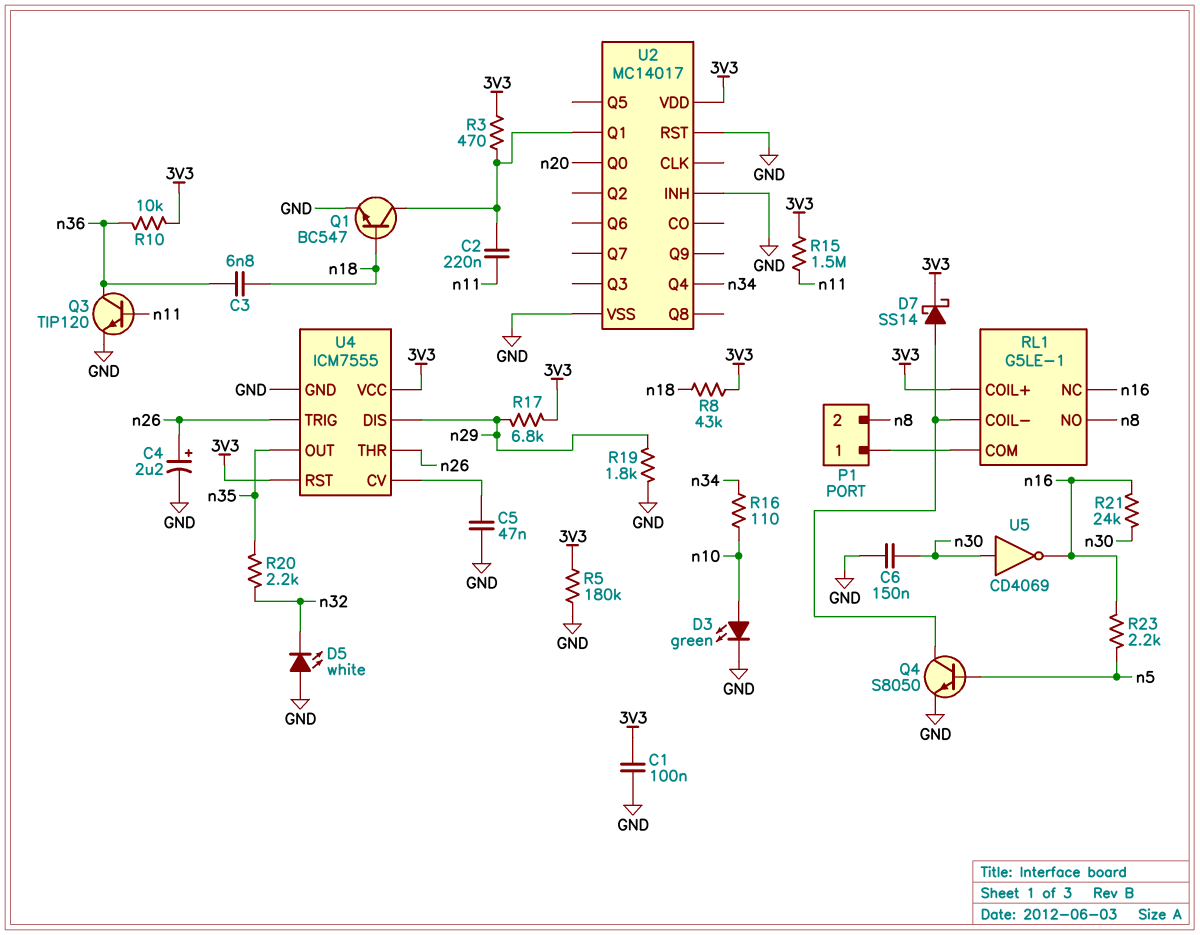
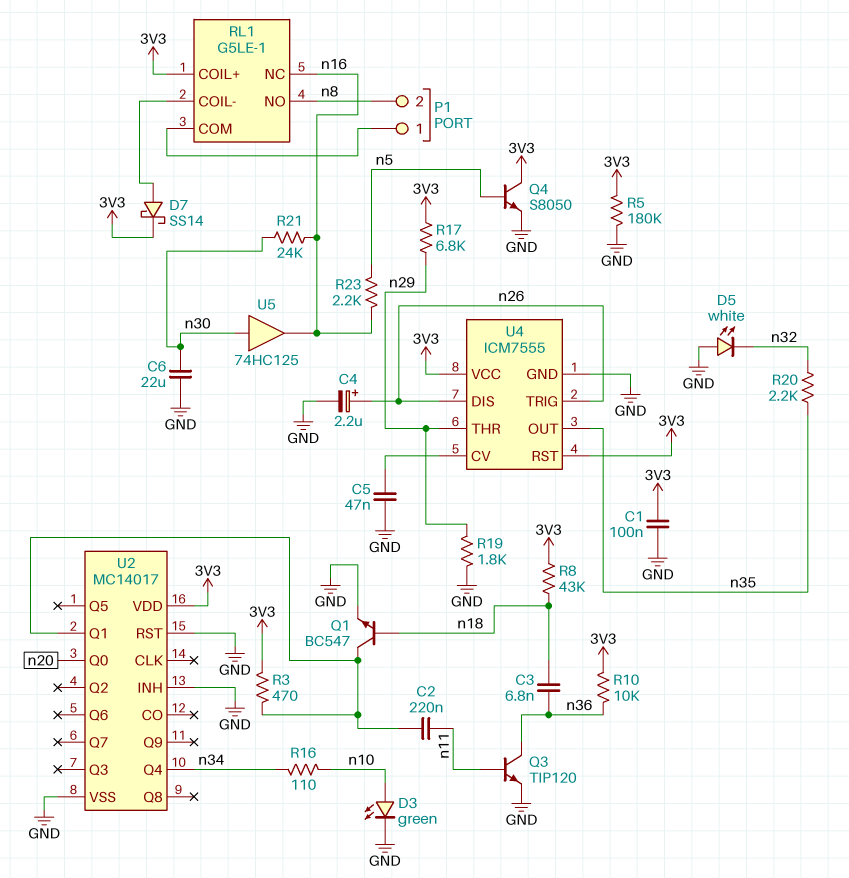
C6: 150nF (GND, n30) -> 22uF (GND, n30)
Q4: NPN S8050 (B n5, C RL1/COIL-, E GND) -> NPN S8050 (B n5, C 3V3, E GND)
R15: 1.5M (3V3, n11) -> none
U4 pin DIS: n29 -> n26
U4 pin THR: n26 -> n29
U5: NOT CD4069 (in n30, out n16) -> buffer 74HC125 (in n30, out n16)

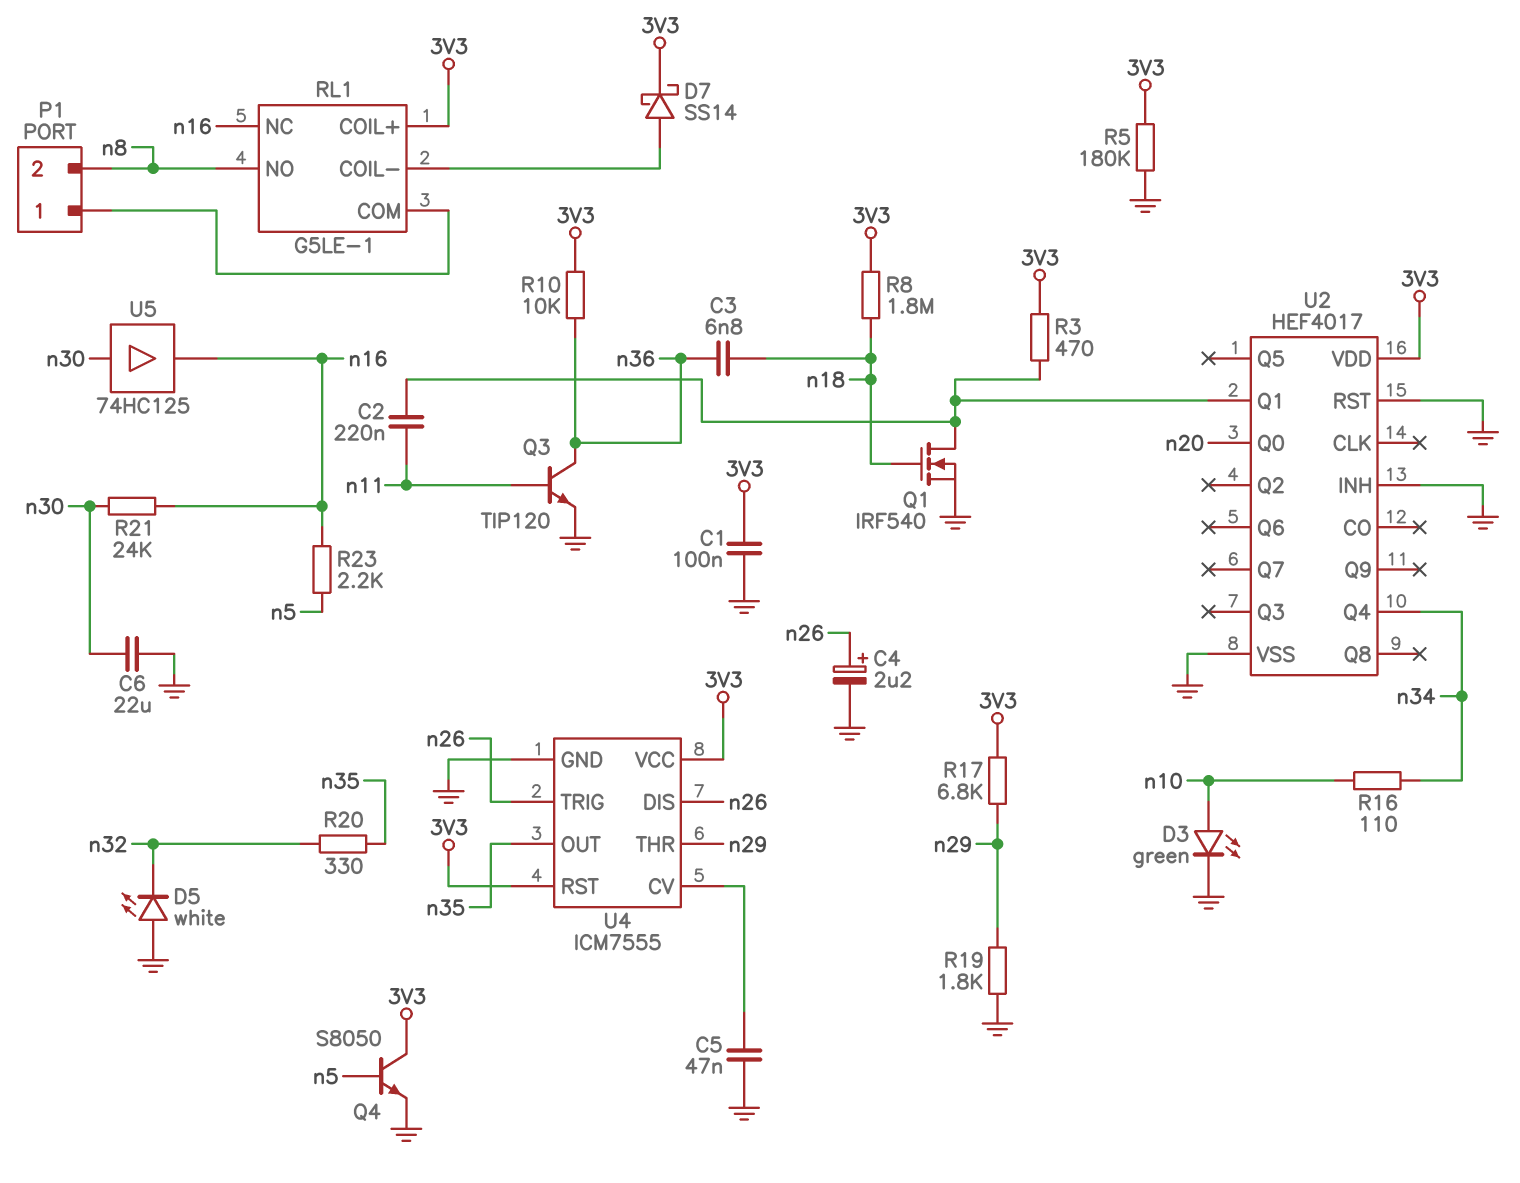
Q1: NPN BC547 (B n18, C U2/Q1, E GND) -> NMOS IRF540 (G n18, D U2/Q1, S GND)
R8: 43k (3V3, n18) -> 1.8M (3V3, n18)
R20: 2.2k (n32, n35) -> 330 (n32, n35)
U2: MC14017 -> HEF4017

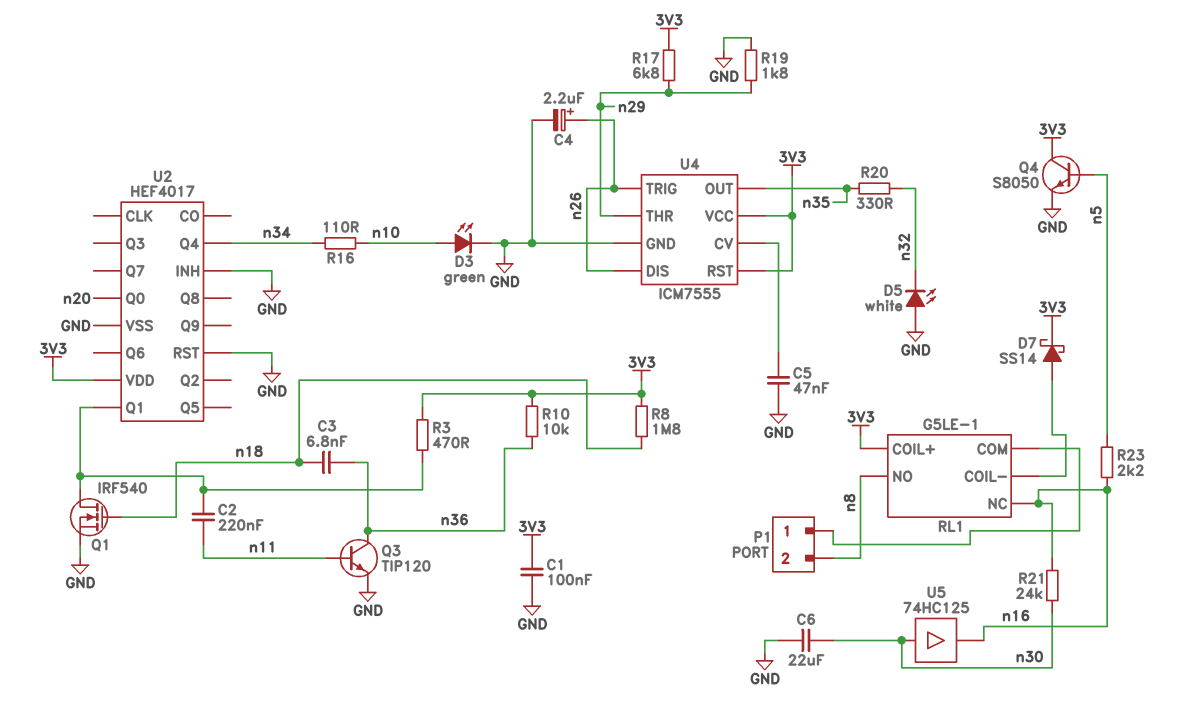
R5: 180k (3V3, GND) -> none

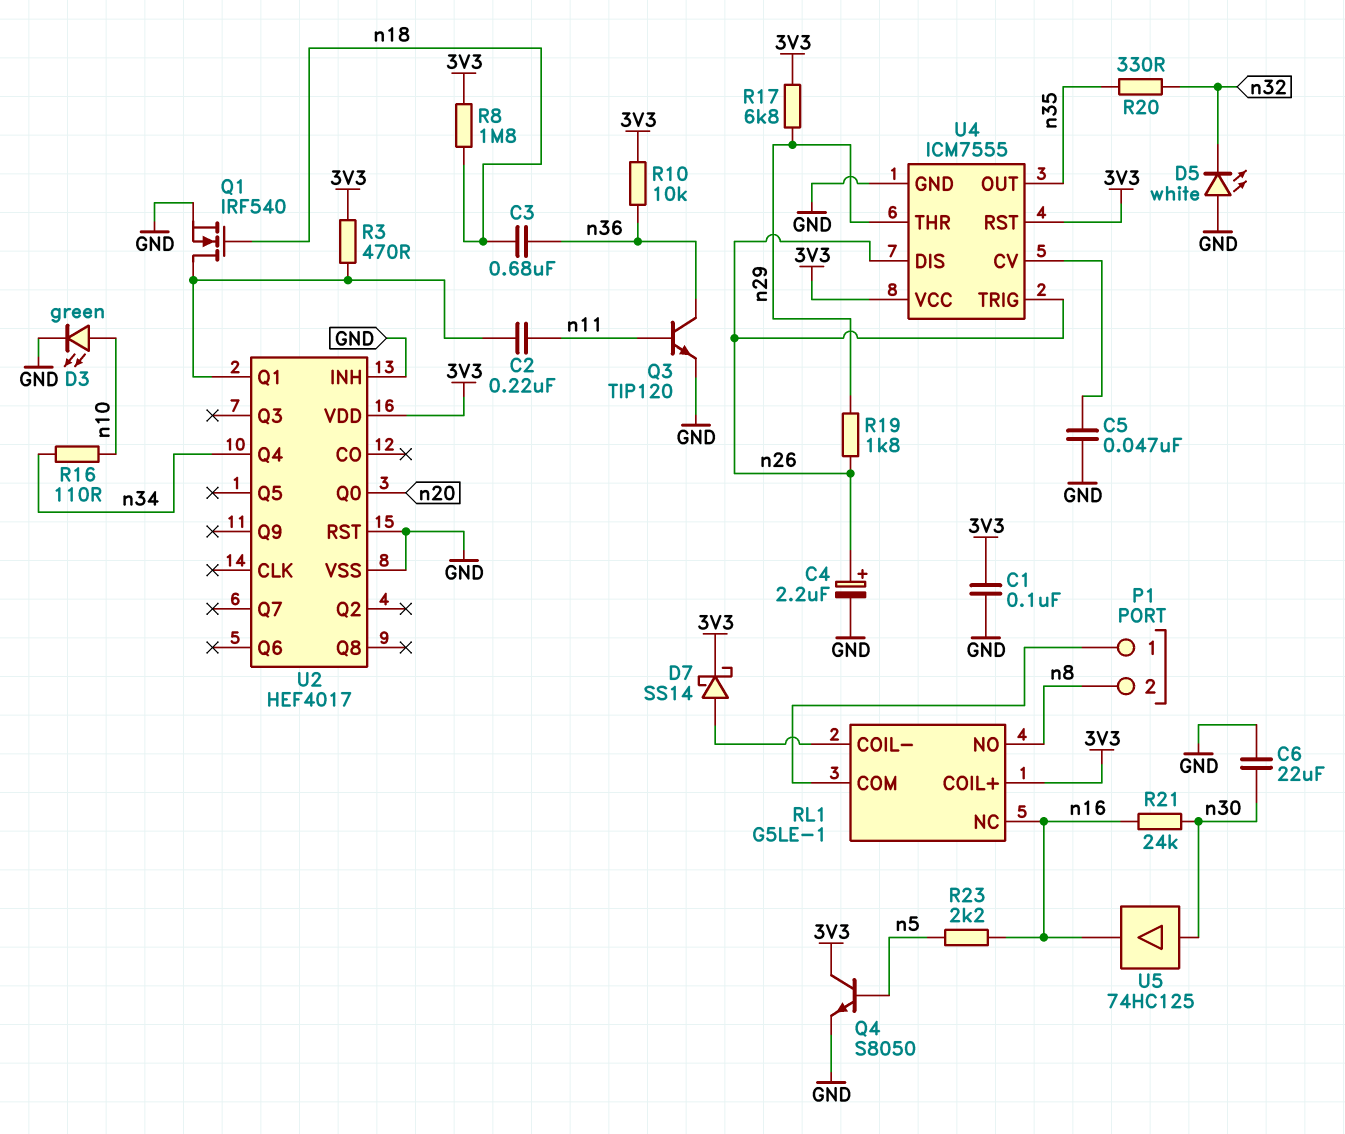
C3: 6.8nF (n18, n36) -> 680nF (n18, n36)
R19: 1.8k (GND, n29) -> 1.8k (n26, n29)

